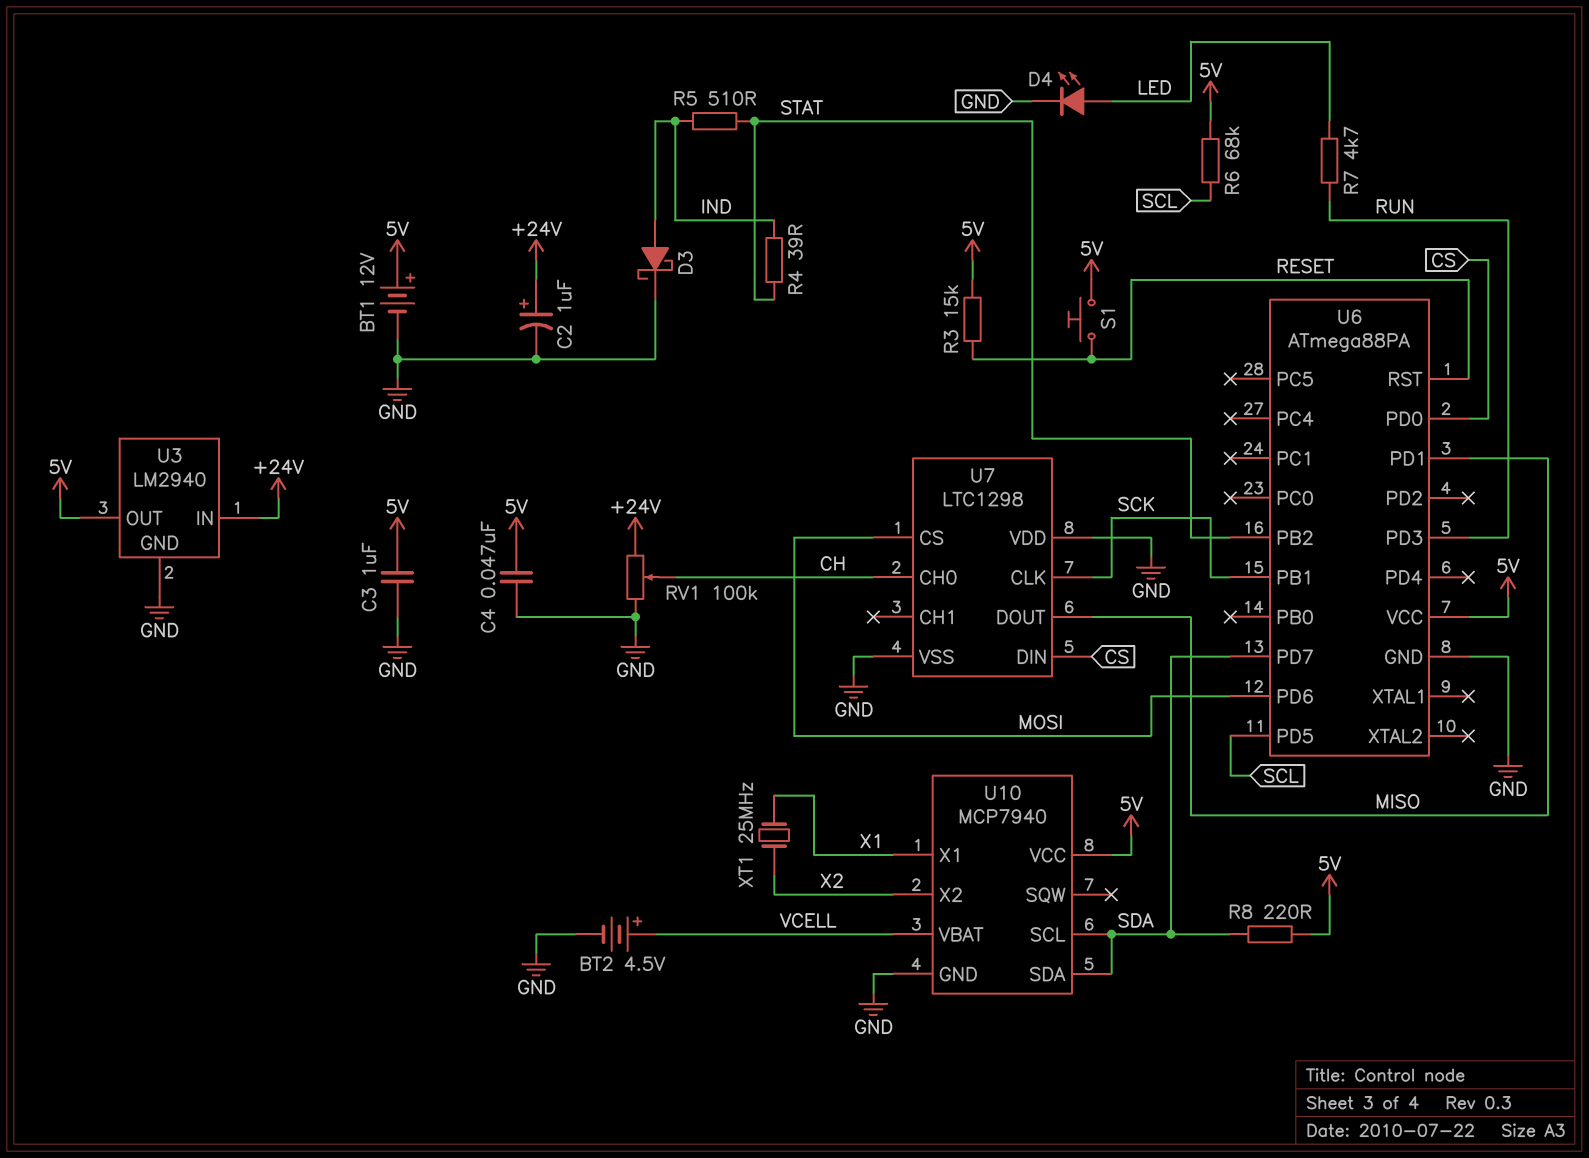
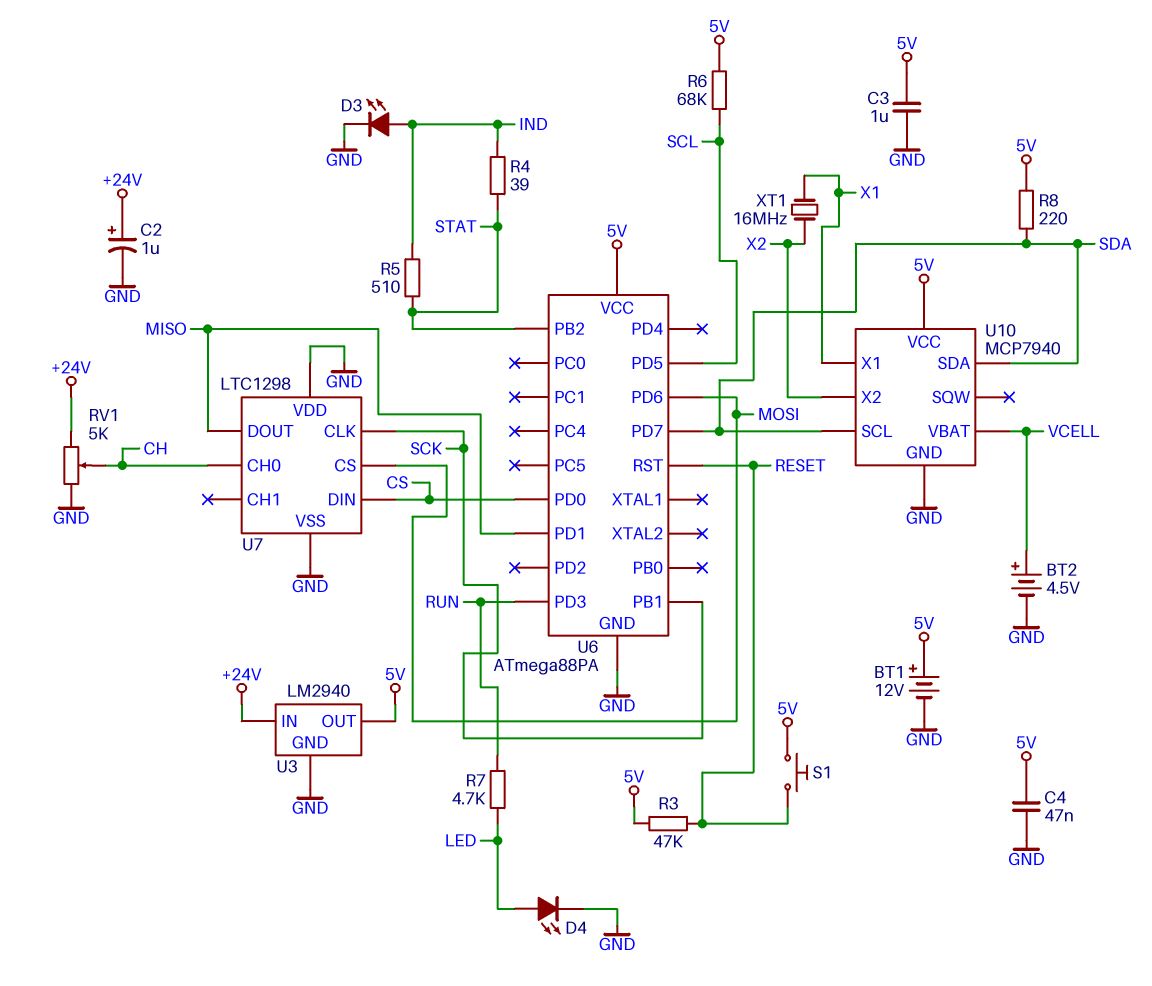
D3: schottky (A IND, K GND) -> LED (A IND, K GND)
R3: 15k (5V, RESET) -> 47k (5V, RESET)
RV1: 100k (+24V, GND, wiper CH) -> 5k (+24V, GND, wiper CH)
XT1: 25MHz (X1, X2) -> 16MHz (X1, X2)

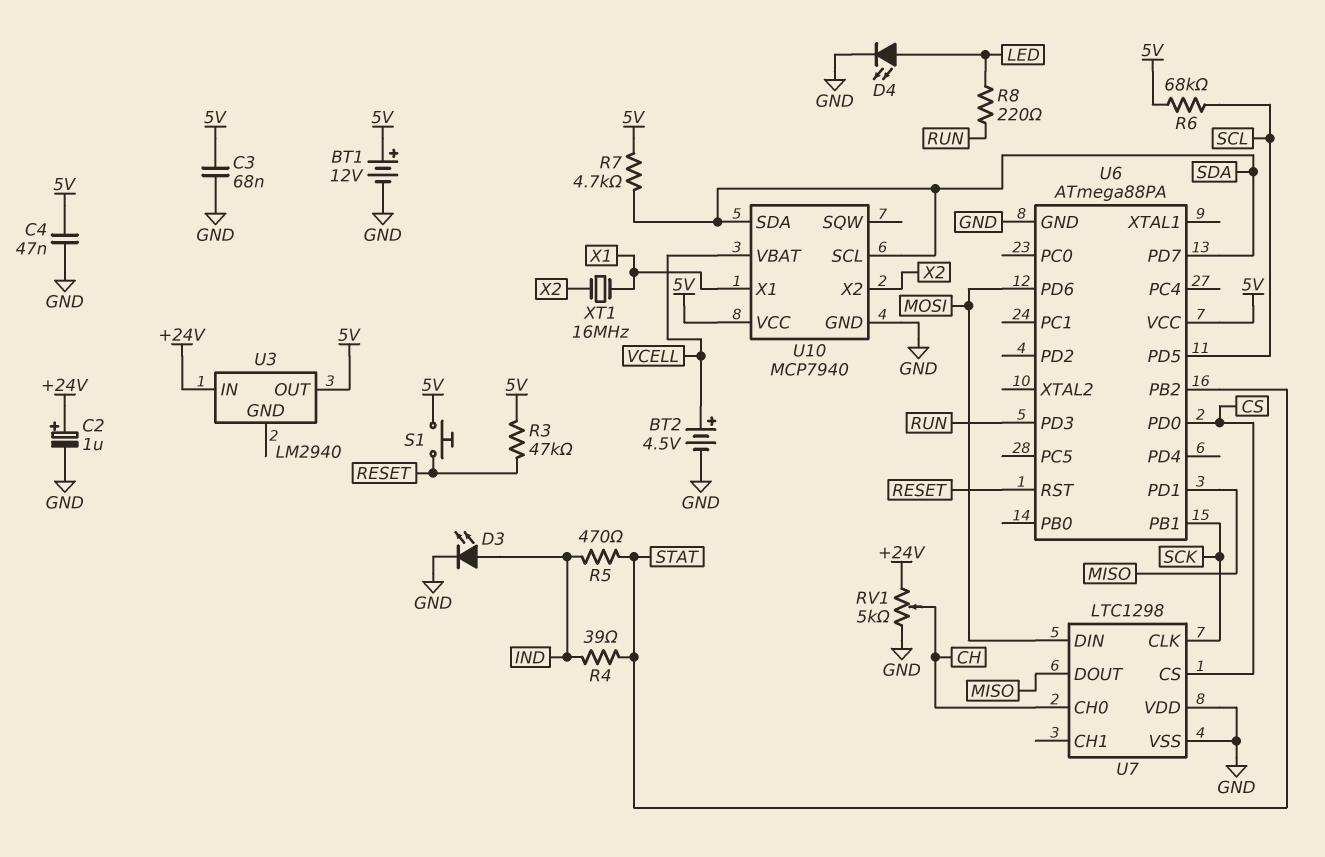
C3: 1uF (5V, GND) -> 68nF (5V, GND)
R5: 510 (IND, STAT) -> 470 (IND, STAT)
R7: 4.7k (LED, RUN) -> 4.7k (5V, SDA)
R8: 220 (5V, SDA) -> 220 (LED, RUN)
U3 pin GND: GND -> none
U7 pin CS: MOSI -> CS
U7 pin DIN: CS -> MOSI

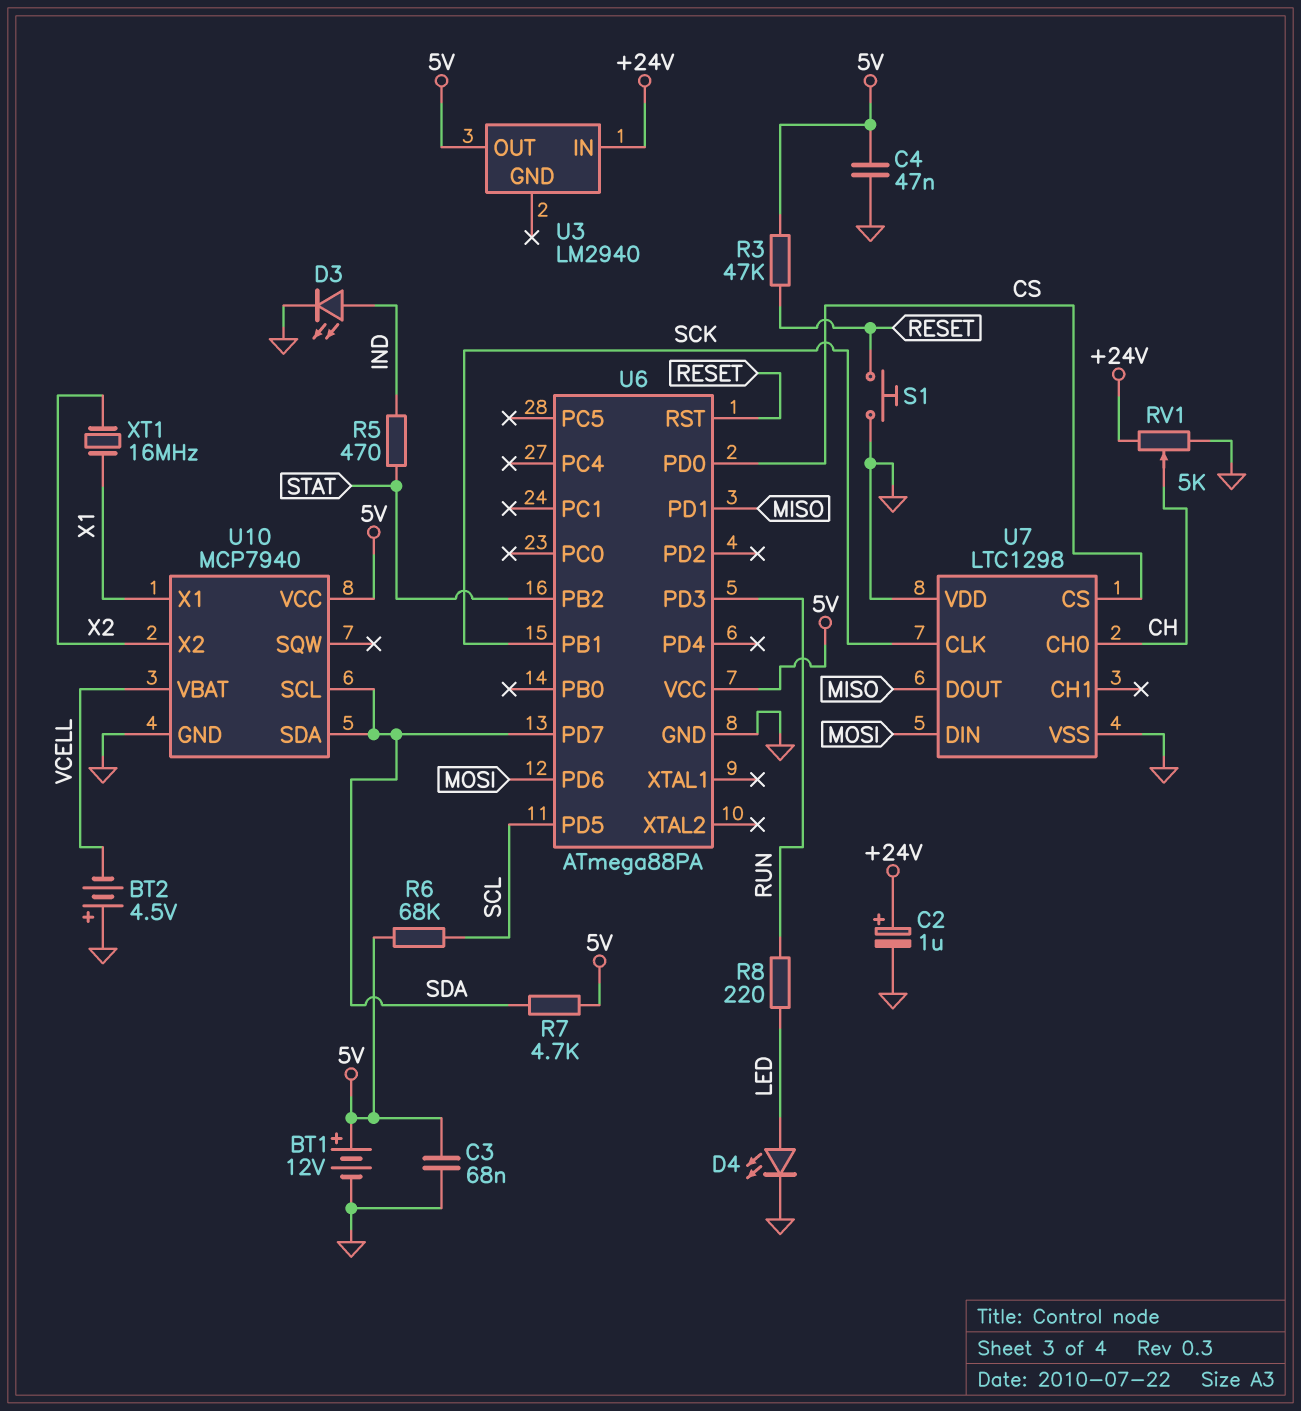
BT2: 4.5V (plus VCELL, minus GND) -> 4.5V (plus GND, minus VCELL)
R4: 39 (IND, STAT) -> none
S1: button (5V, RESET) -> button (GND, RESET)

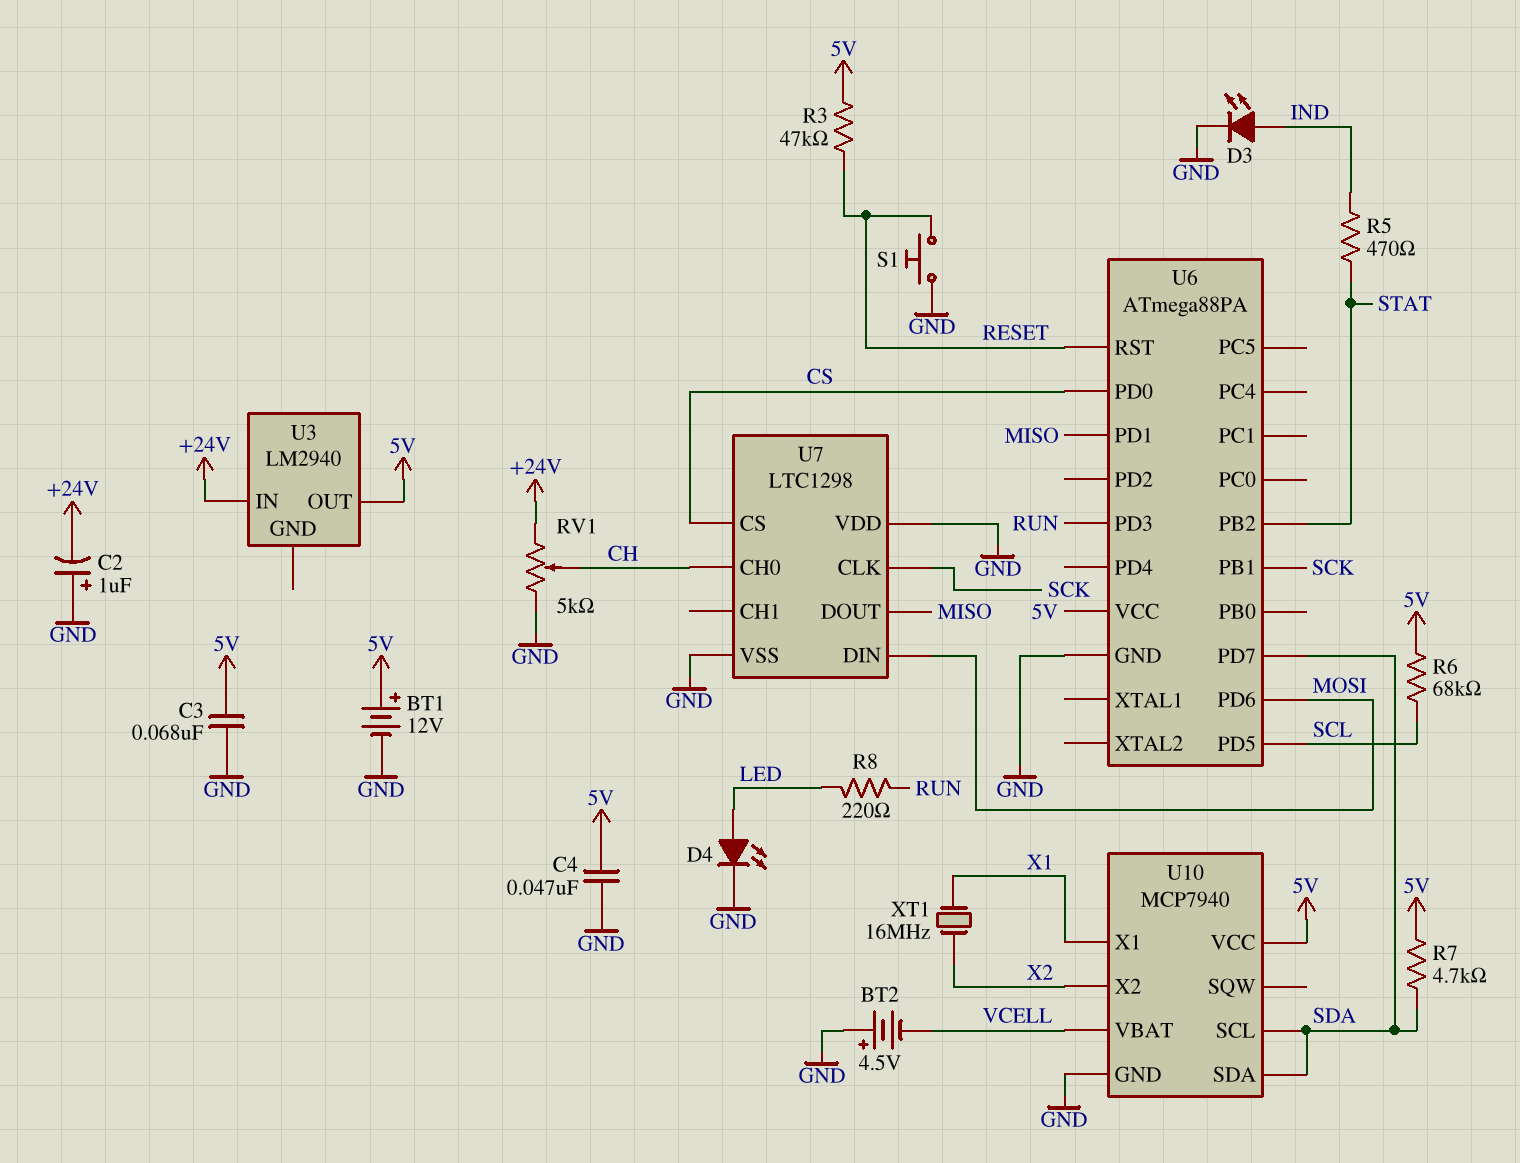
C2: 1uF (plus +24V, minus GND) -> 1uF (plus GND, minus +24V)

